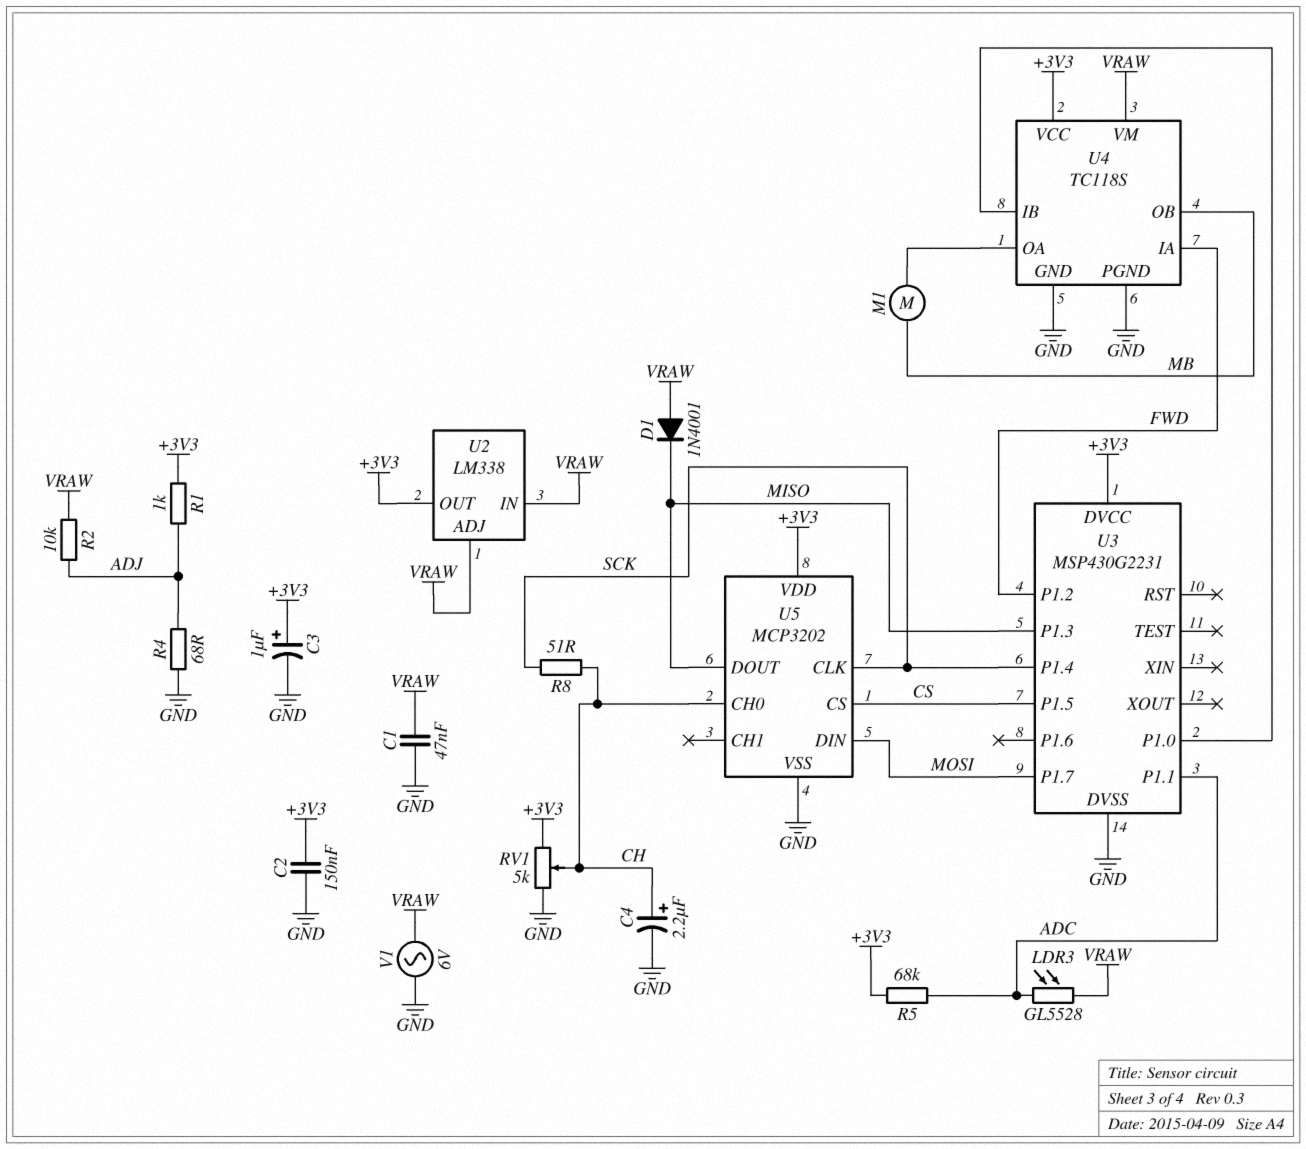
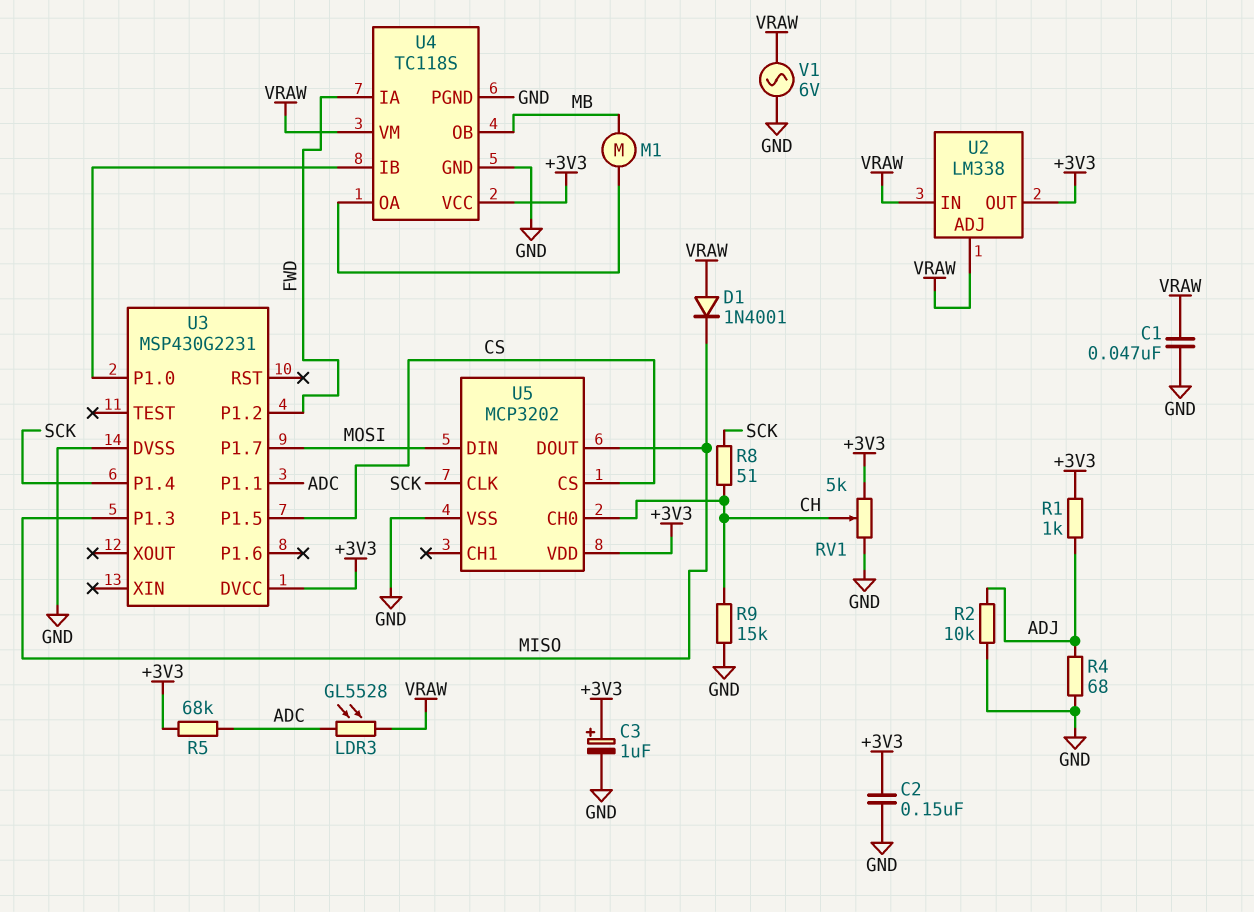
C4: 2.2uF (plus CH, minus GND) -> none
R2: 10k (ADJ, VRAW) -> 10k (ADJ, GND)
R9: none -> 15k (CH, GND)

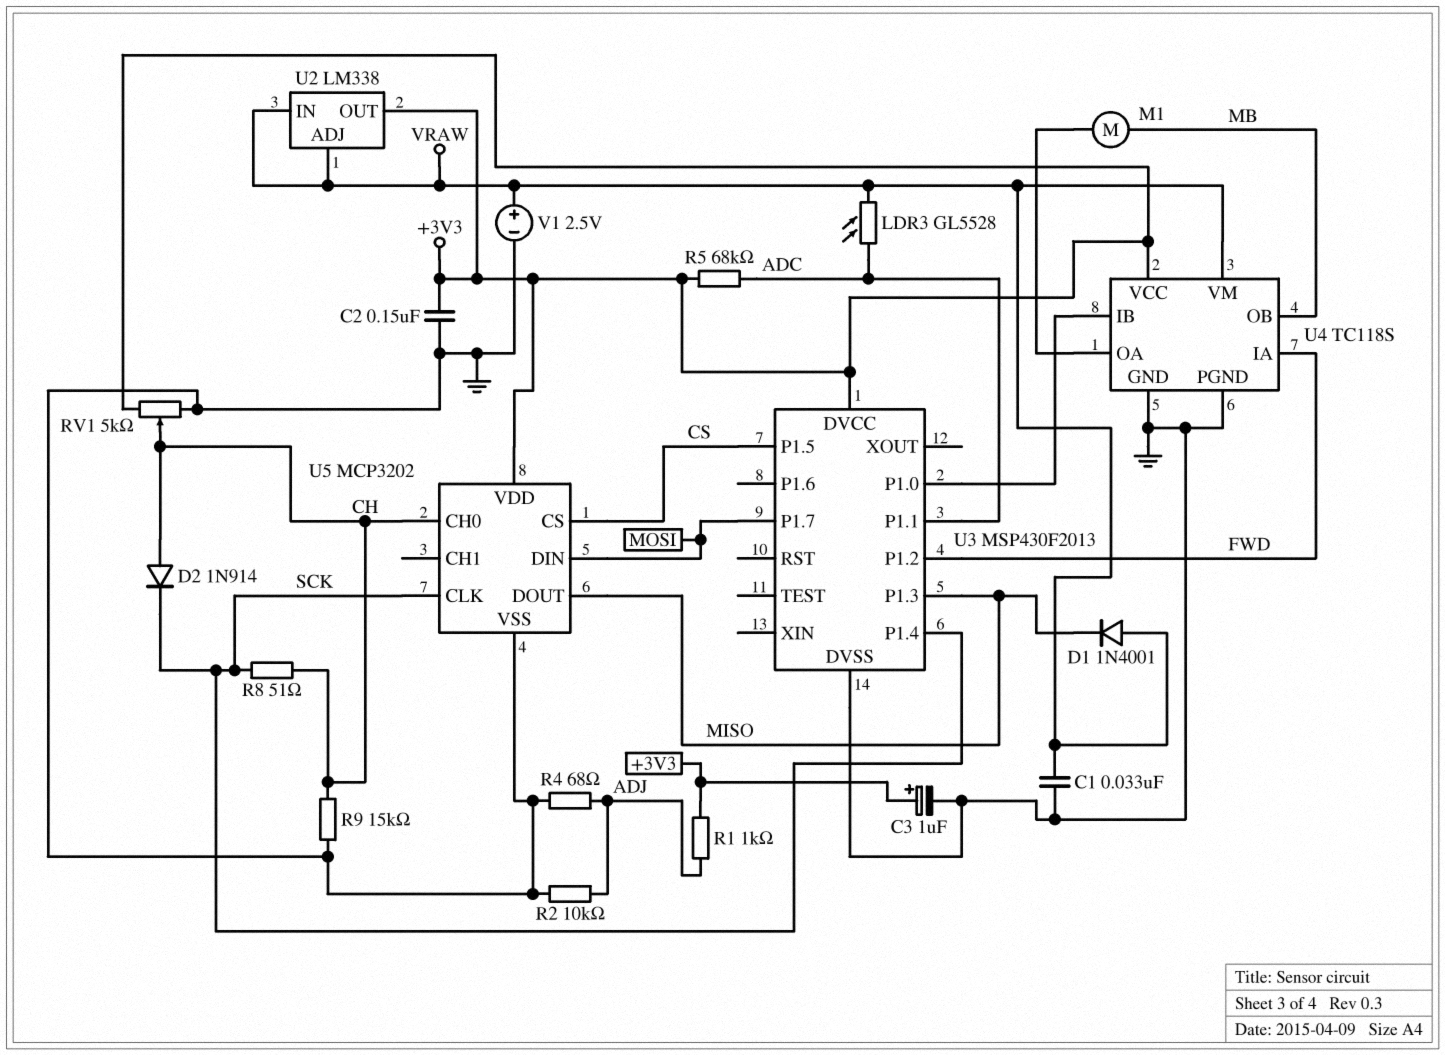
C1: 47nF (GND, VRAW) -> 33nF (GND, VRAW)
D2: none -> diode 1N914 (A CH, K SCK)
U3: MSP430G2231 -> MSP430F2013
V1: AC 6V (GND, VRAW) -> 2.5V (plus VRAW, minus GND)

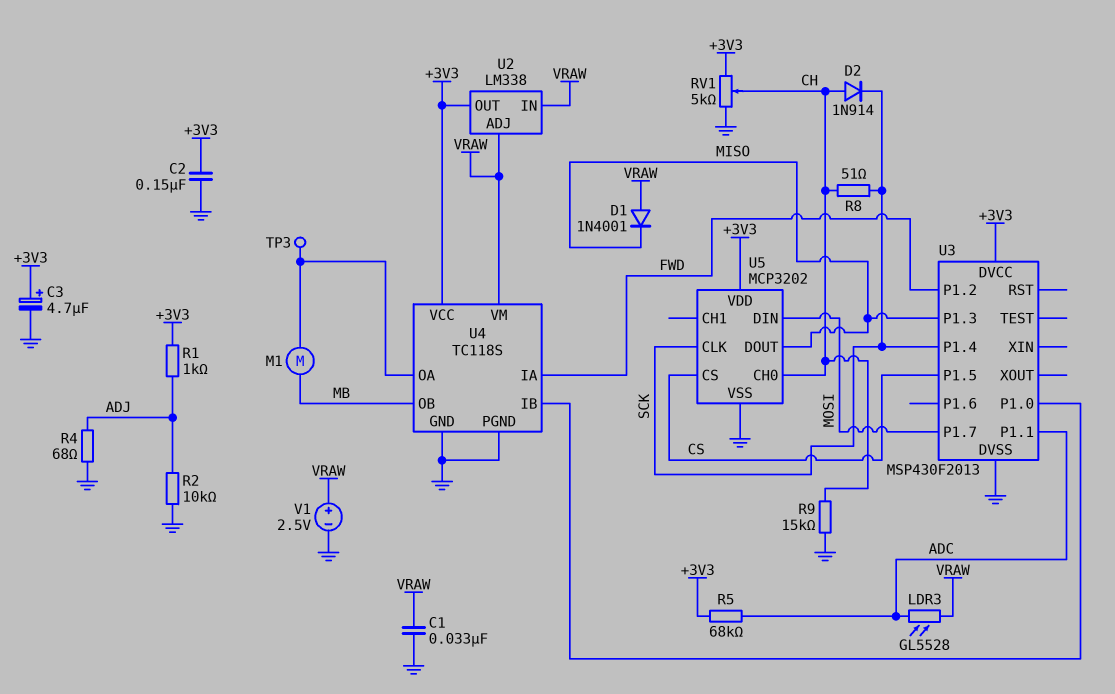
C3: 1uF (plus +3V3, minus GND) -> 4.7uF (plus +3V3, minus GND)
TP3: none -> test point (U4/OA)

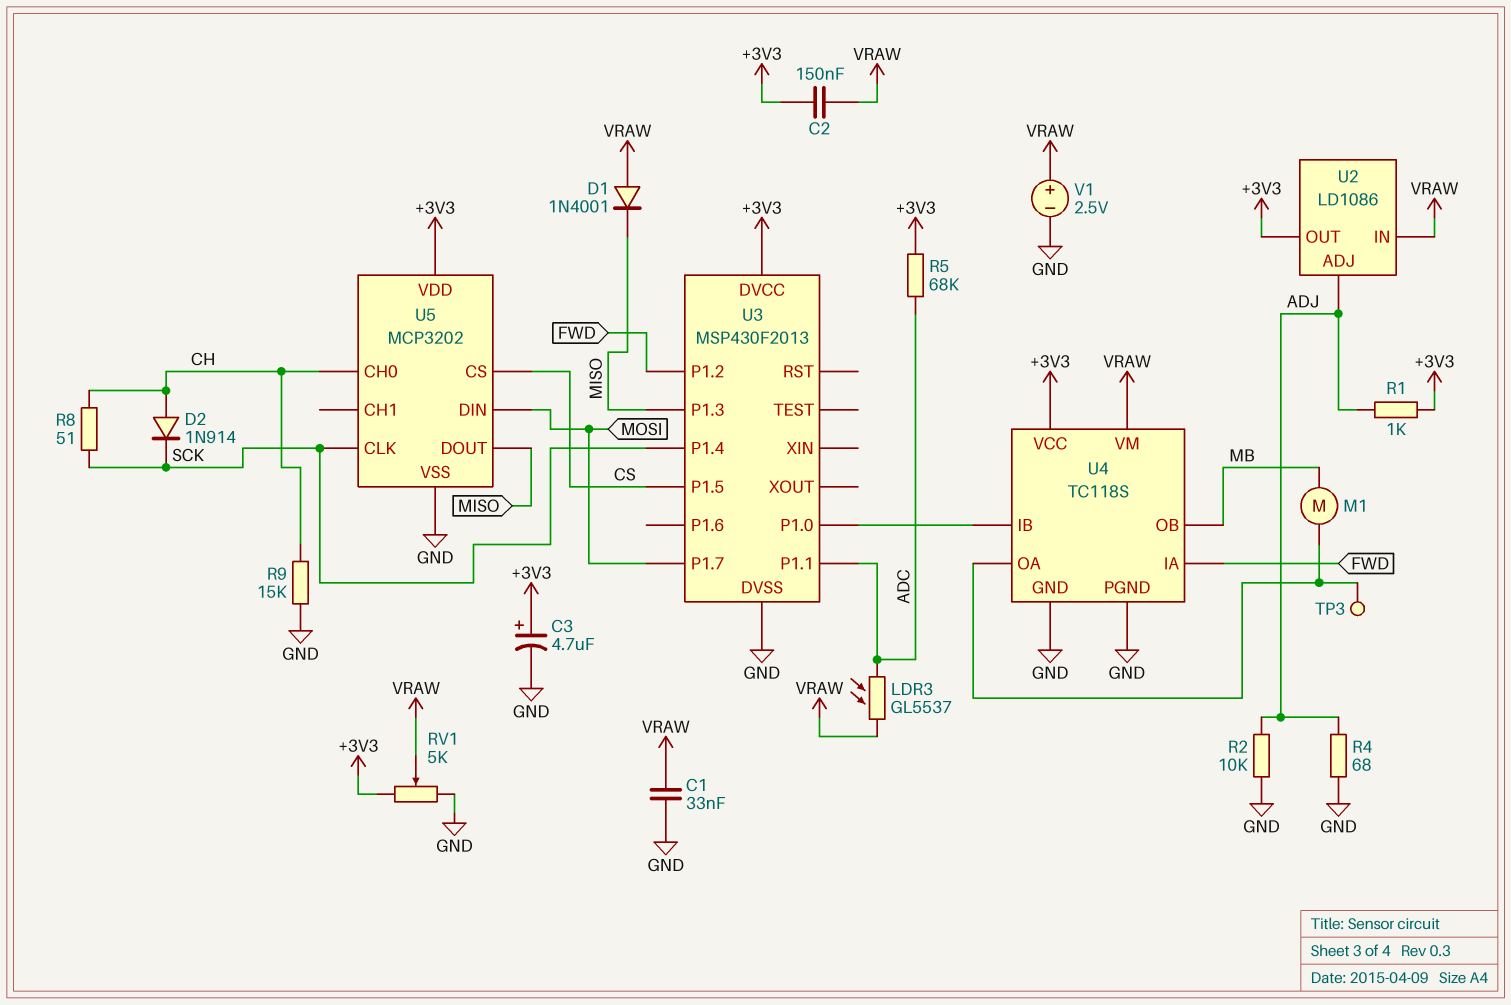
C2: 150nF (+3V3, GND) -> 150nF (+3V3, VRAW)
LDR3: GL5528 (ADC, VRAW) -> GL5537 (ADC, VRAW)
RV1: 5k (+3V3, GND, wiper CH) -> 5k (+3V3, GND, wiper VRAW)
U2: LM338 -> LD1086
U2 pin ADJ: VRAW -> ADJ

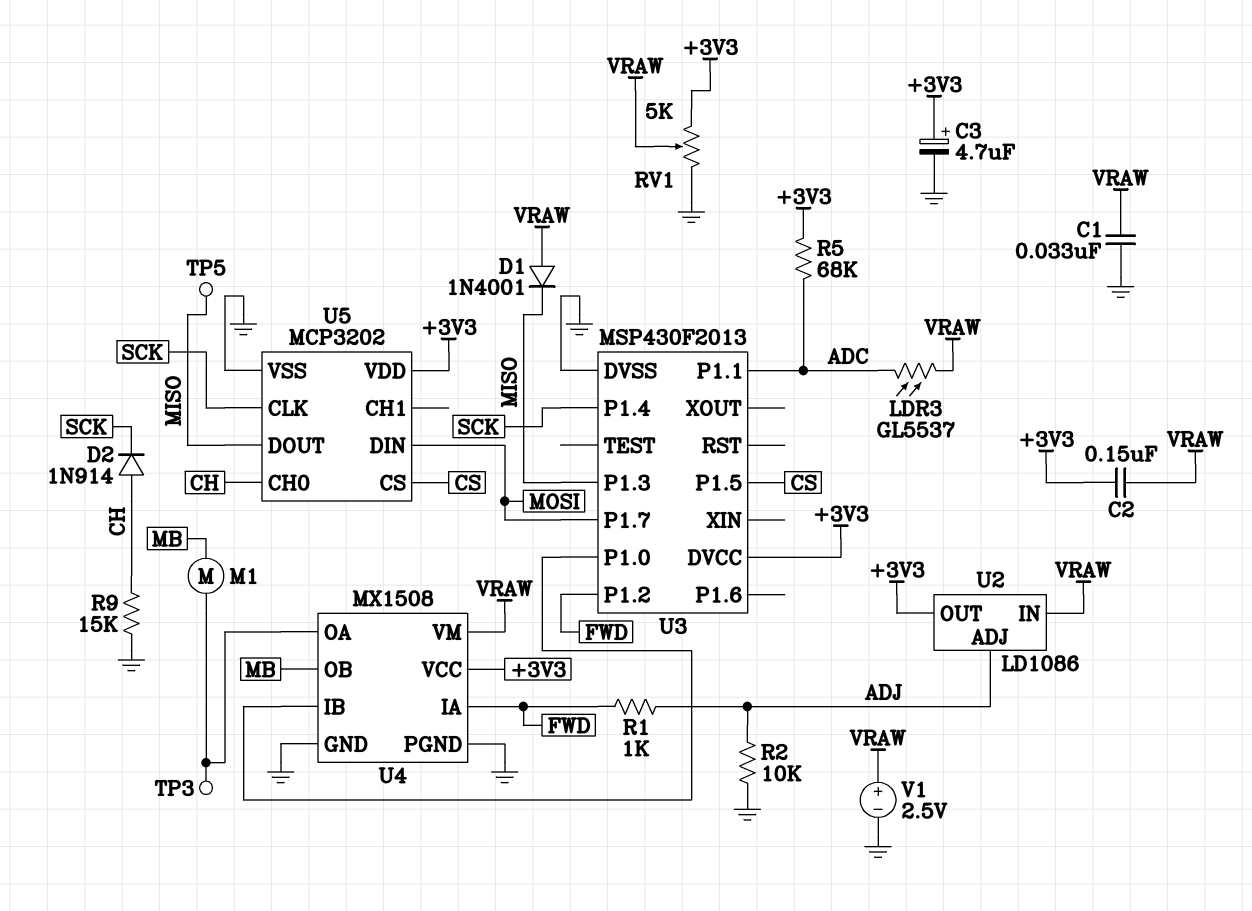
R1: 1k (+3V3, ADJ) -> 1k (ADJ, FWD)
R4: 68 (ADJ, GND) -> none
R8: 51 (CH, SCK) -> none
TP5: none -> test point (MISO)
U4: TC118S -> MX1508

